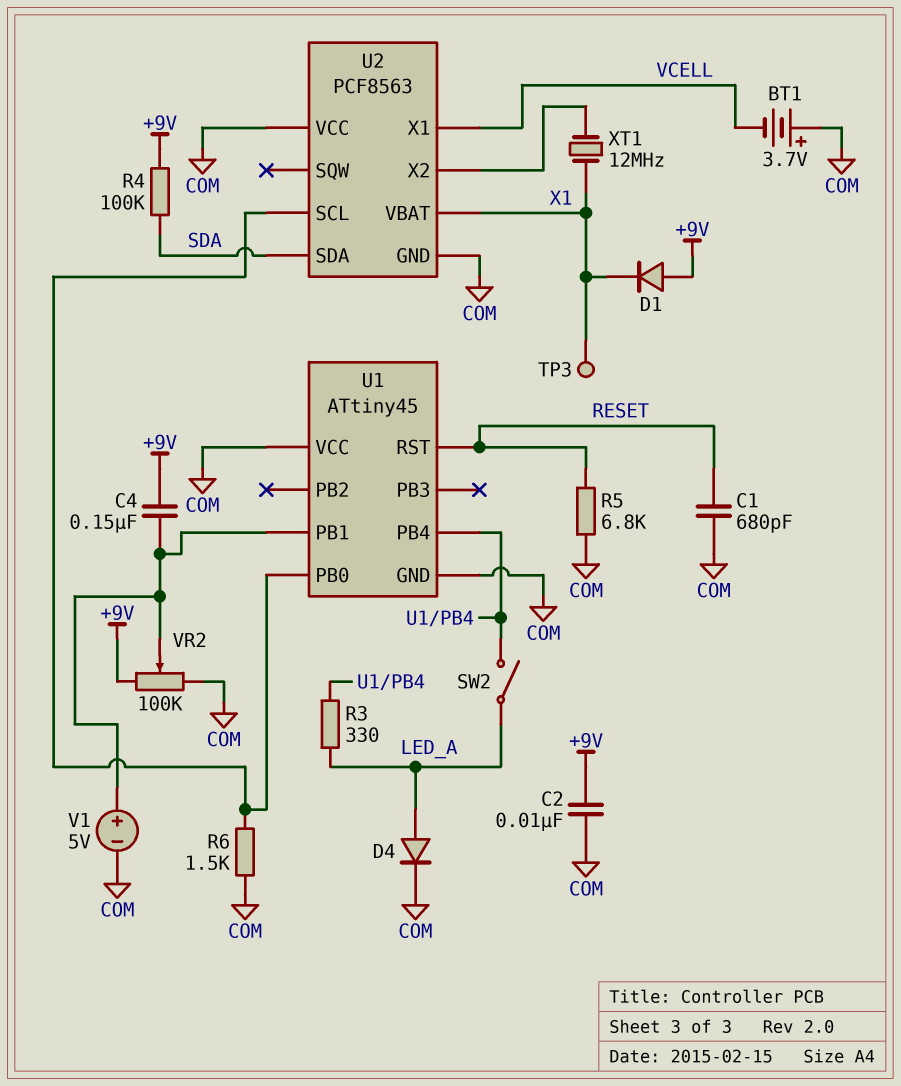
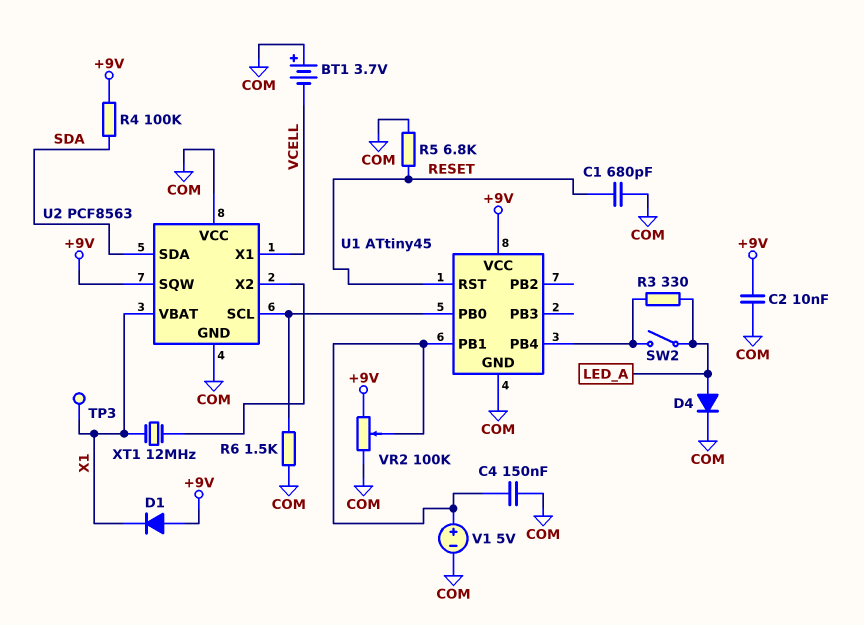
C4: 150nF (+9V, U1/PB1) -> 150nF (COM, U1/PB1)
U1 pin VCC: COM -> +9V
U2 pin SQW: none -> +9V

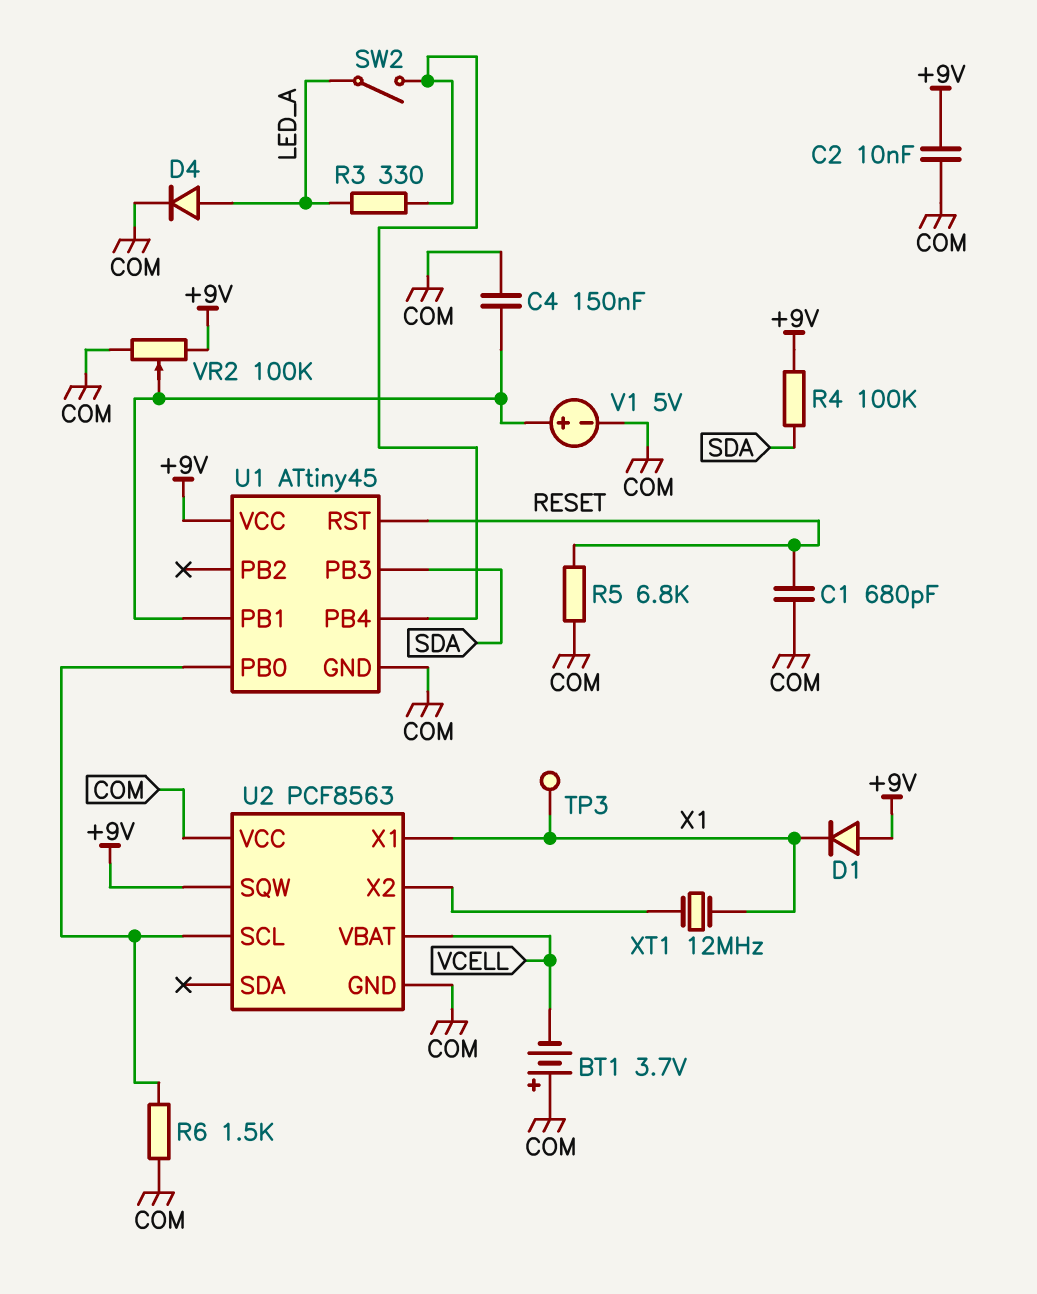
U1 pin PB3: none -> SDA
U2 pin SDA: SDA -> none
U2 pin VBAT: X1 -> VCELL
U2 pin X1: VCELL -> X1

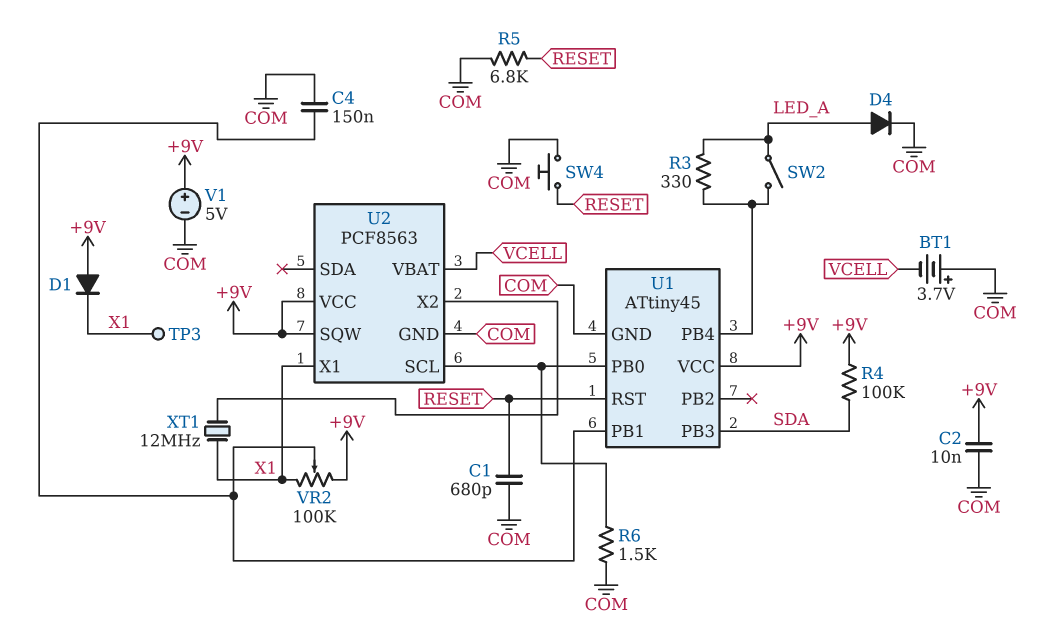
SW4: none -> button (COM, RESET)
U2 pin VCC: COM -> +9V
V1: 5V (plus U1/PB1, minus COM) -> 5V (plus +9V, minus COM)
VR2: 100k (+9V, COM, wiper U1/PB1) -> 100k (+9V, X1, wiper U1/PB1)

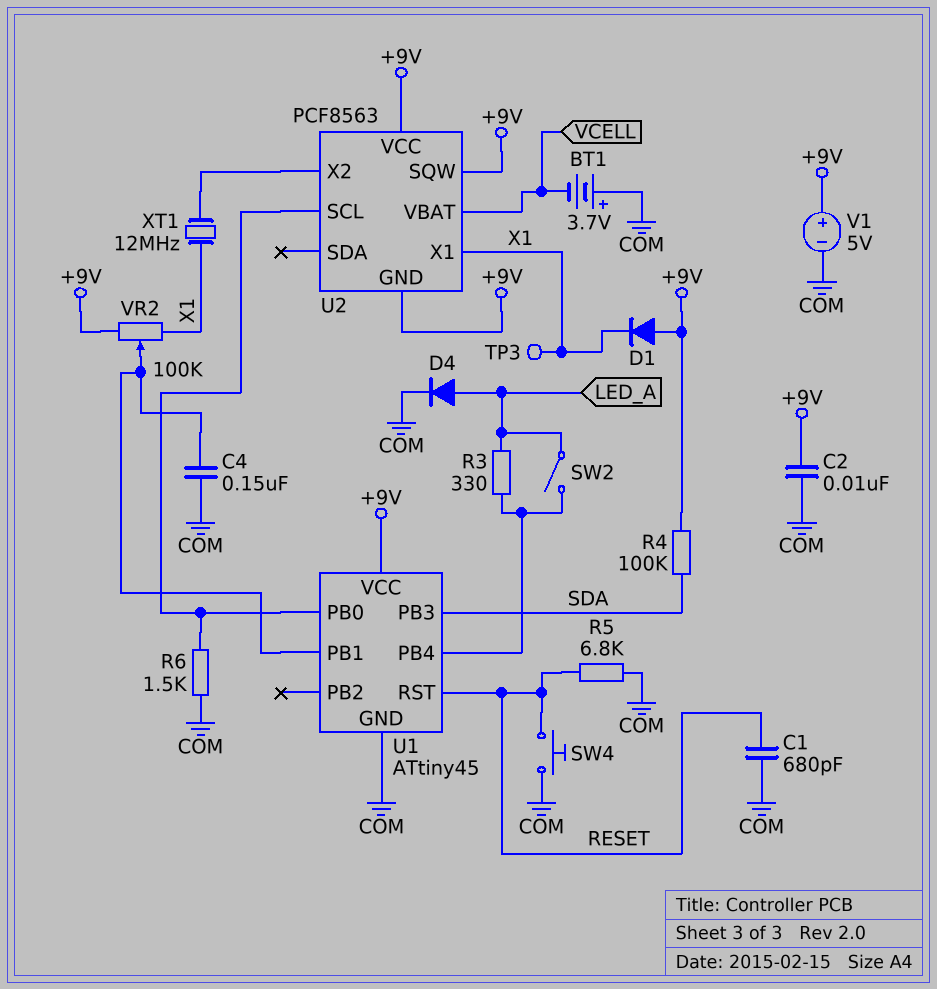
U2 pin GND: COM -> +9V

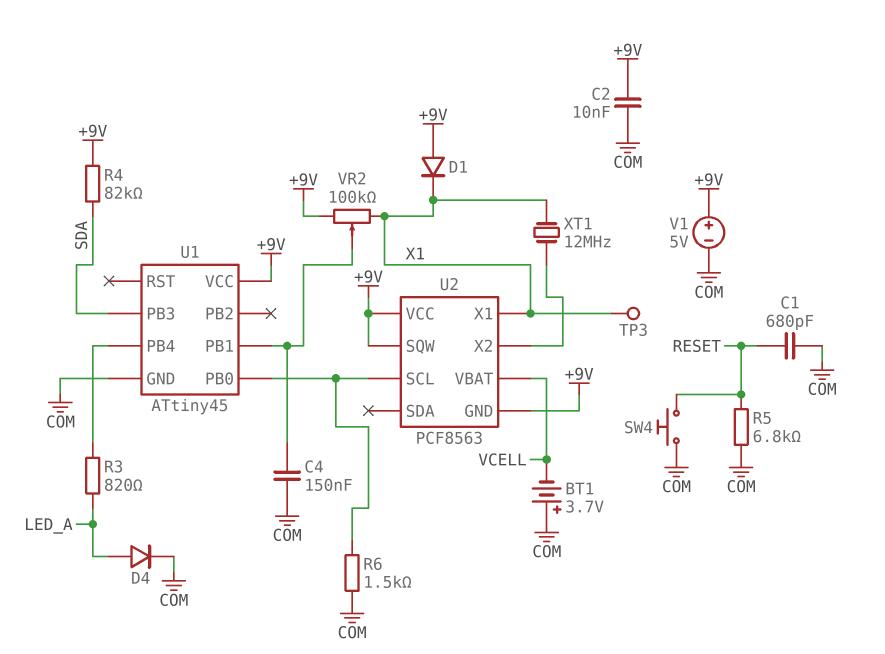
R3: 330 (LED_A, U1/PB4) -> 820 (LED_A, U1/PB4)
R4: 100k (+9V, SDA) -> 82k (+9V, SDA)
SW2: switch (LED_A, U1/PB4) -> none
U1 pin RST: RESET -> none

